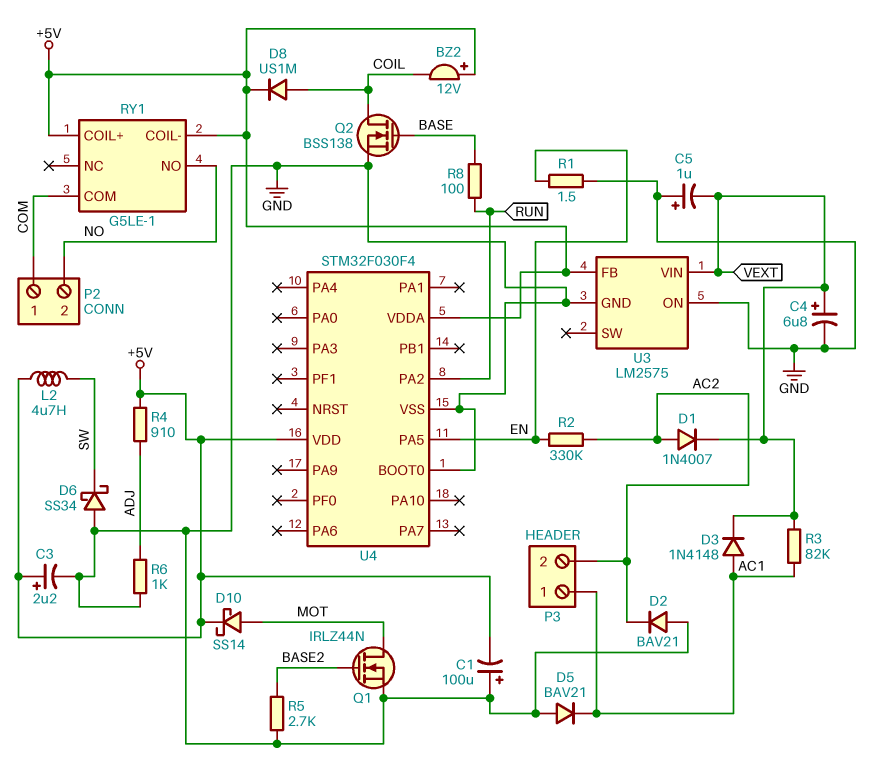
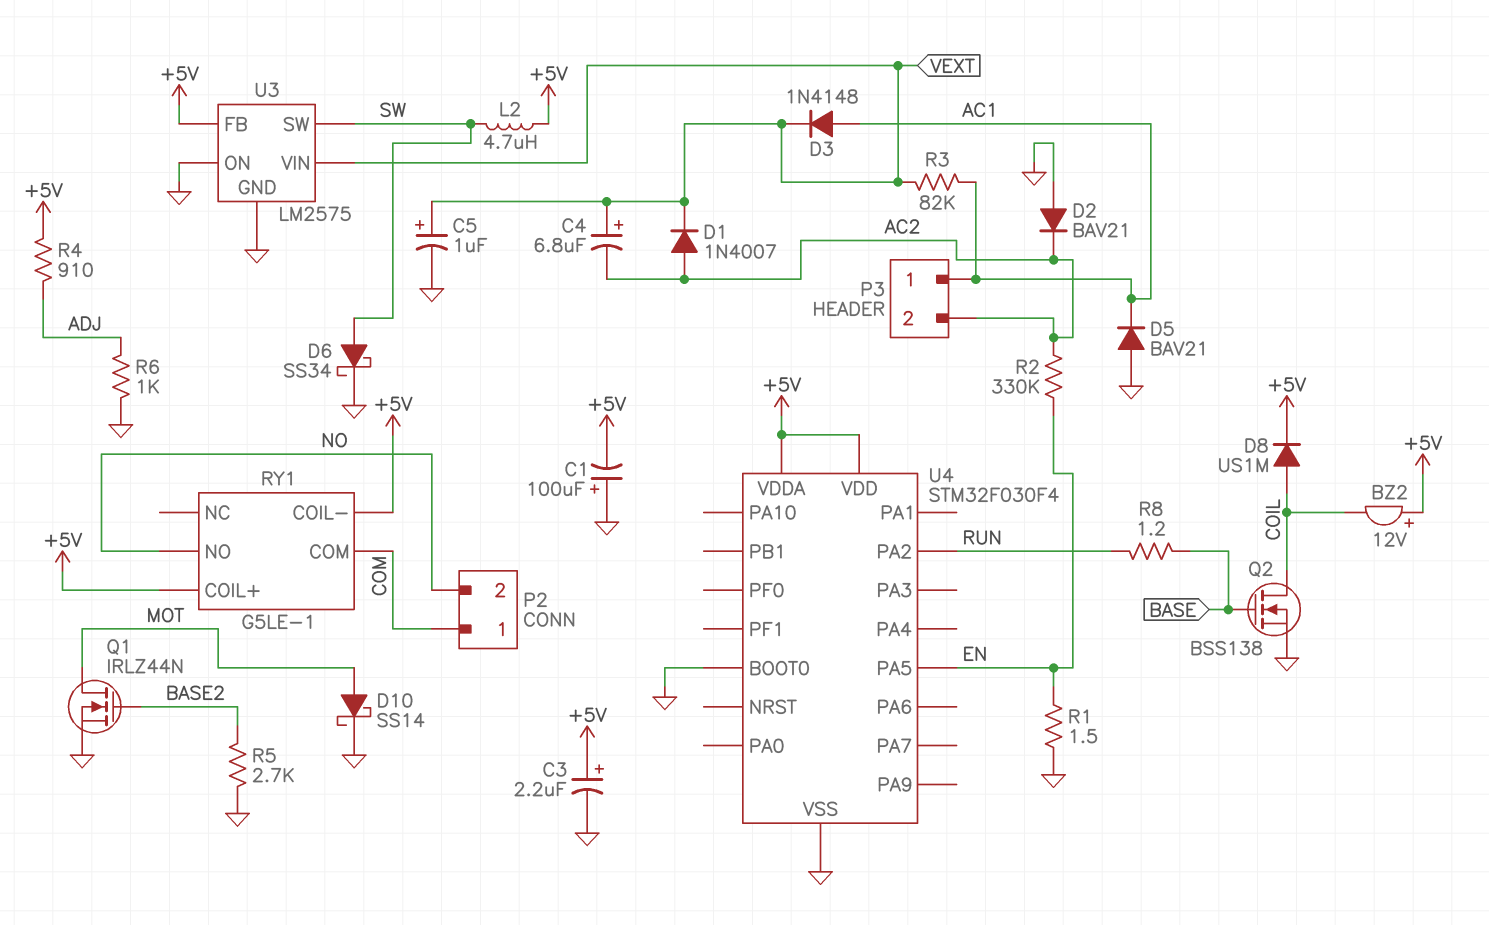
C4: 6.8uF (plus VEXT, minus GND) -> 6.8uF (plus VEXT, minus AC2)
C5: 1uF (plus GND, minus VEXT) -> 1uF (plus VEXT, minus GND)
D6: schottky SS34 (A GND, K SW) -> schottky SS34 (A SW, K GND)
D10: schottky SS14 (A MOT, K +5V) -> schottky SS14 (A MOT, K GND)
R8: 100 (BASE, RUN) -> 1.2 (BASE, RUN)
U3 pin SW: none -> SW

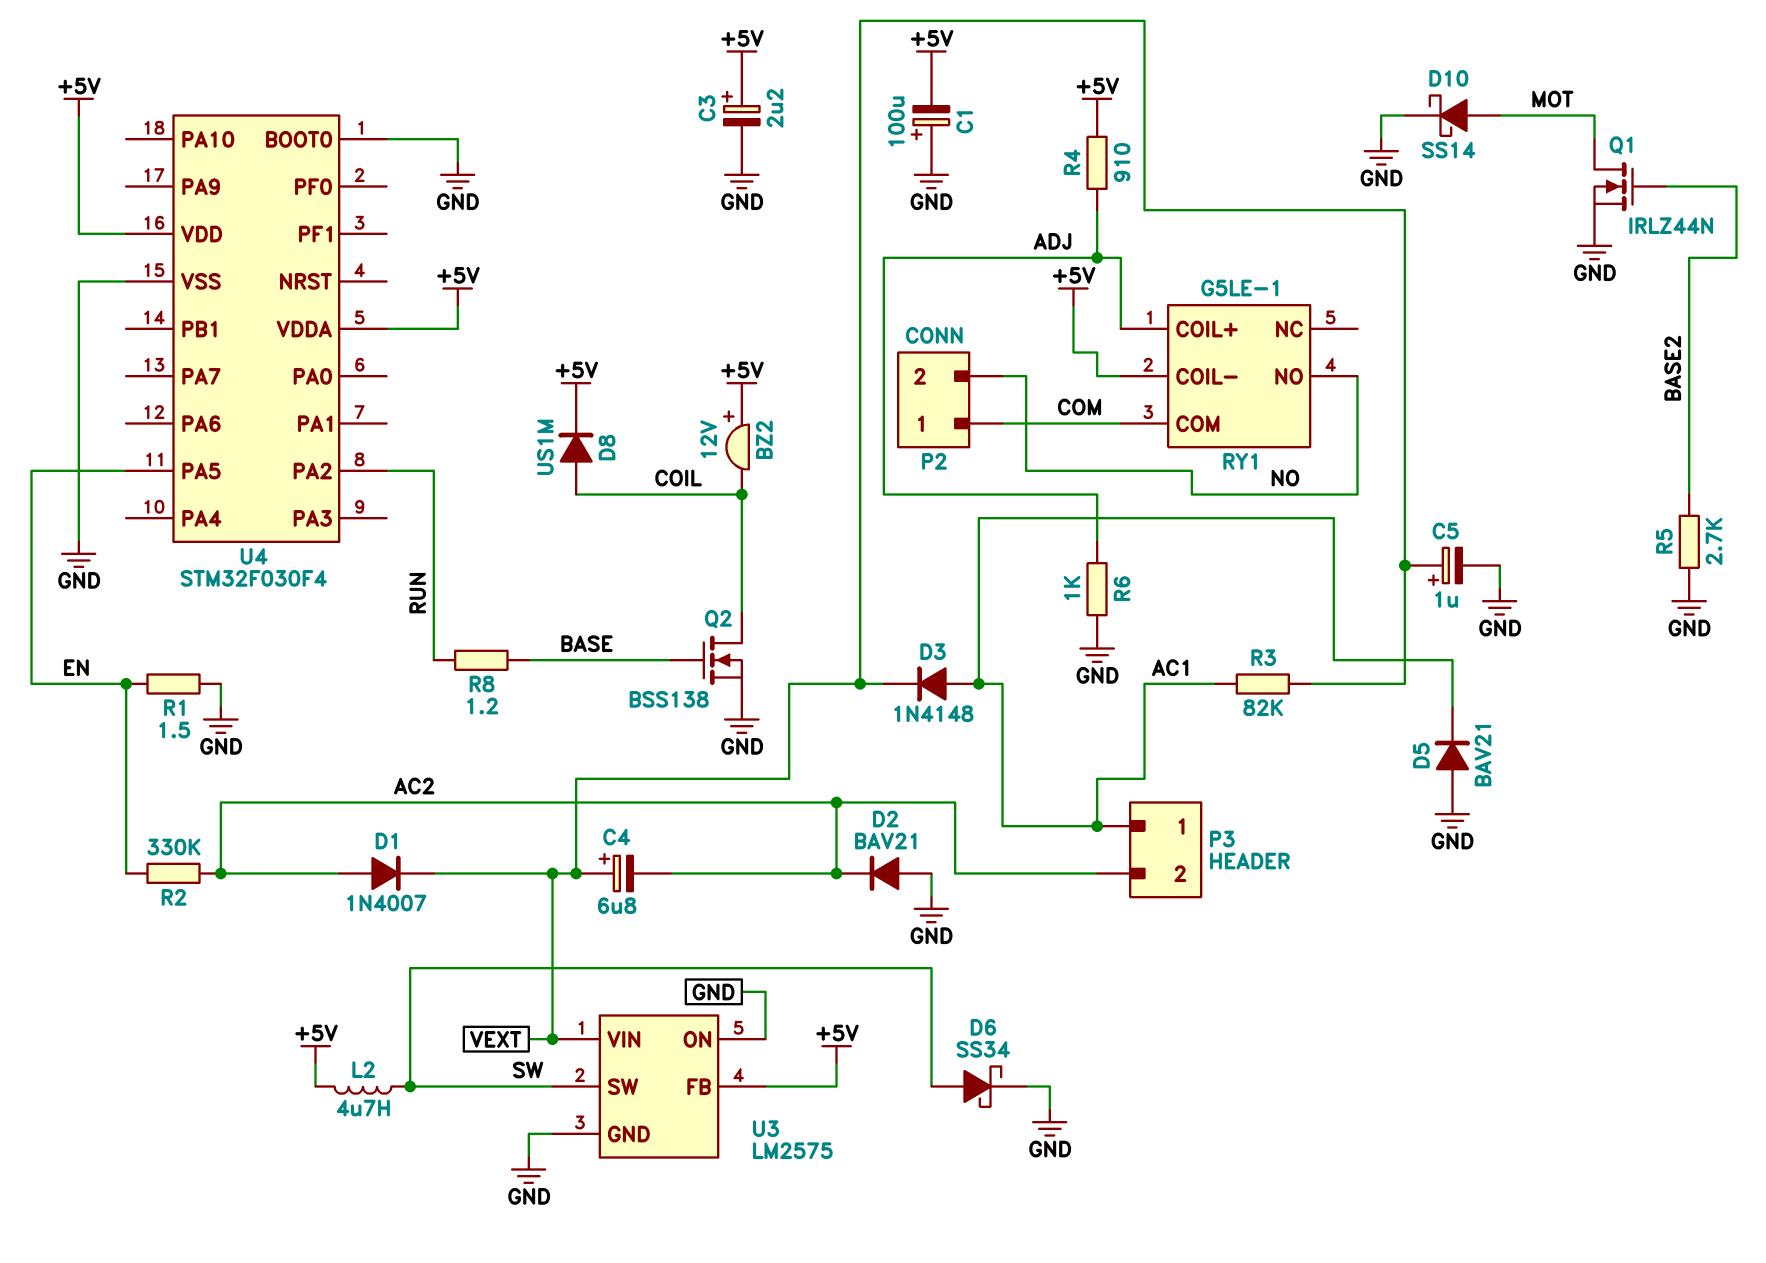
RY1 pin COIL+: +5V -> ADJ

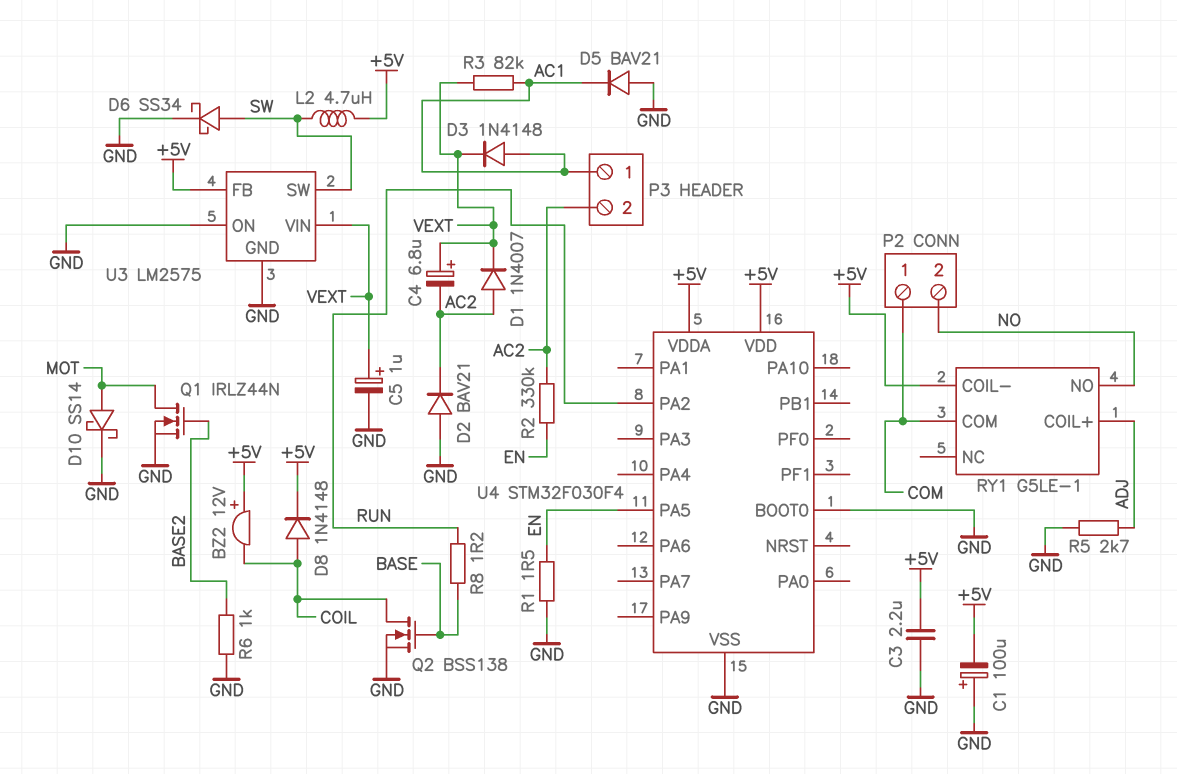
C3: 2.2uF (plus +5V, minus GND) -> 2.2uF (+5V, GND)
D8: diode US1M (A COIL, K +5V) -> diode 1N4148 (A COIL, K +5V)
R4: 910 (+5V, ADJ) -> none
R5: 2.7k (BASE2, GND) -> 2.7k (ADJ, GND)
R6: 1k (ADJ, GND) -> 1k (BASE2, GND)

